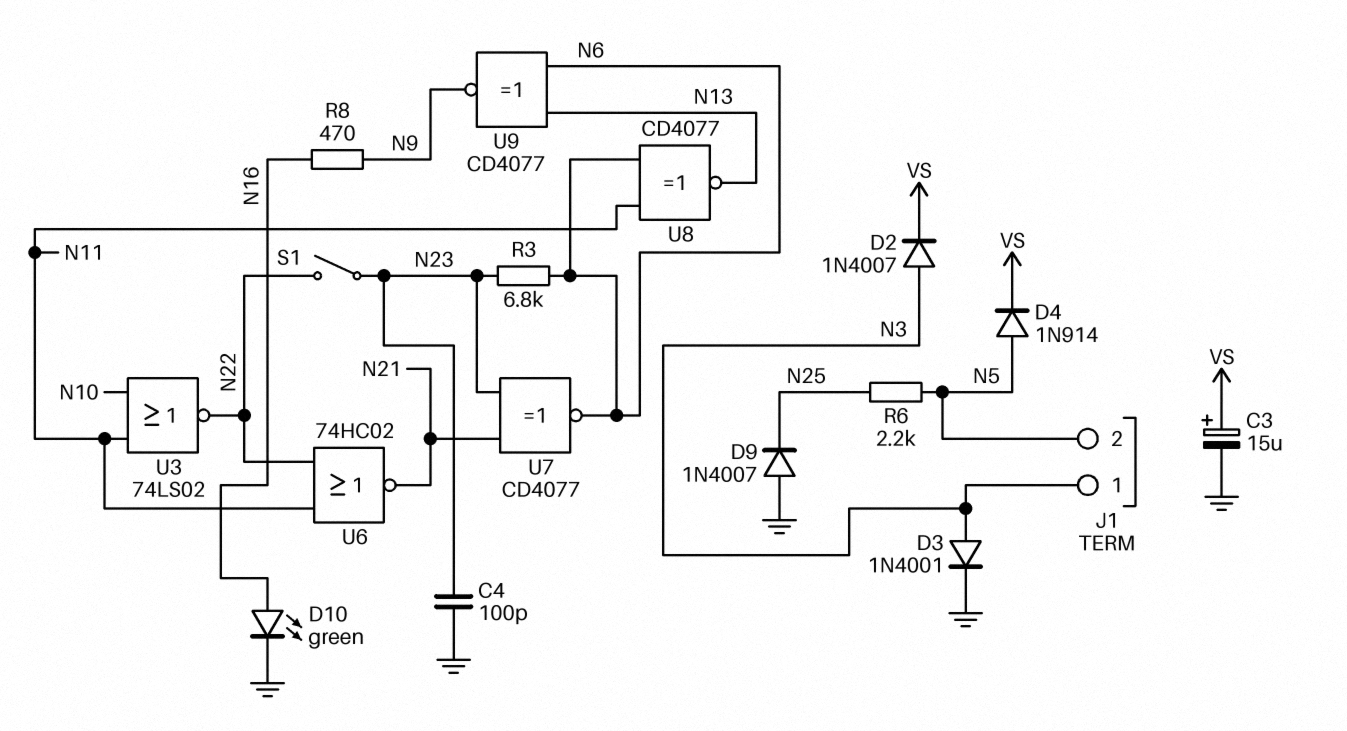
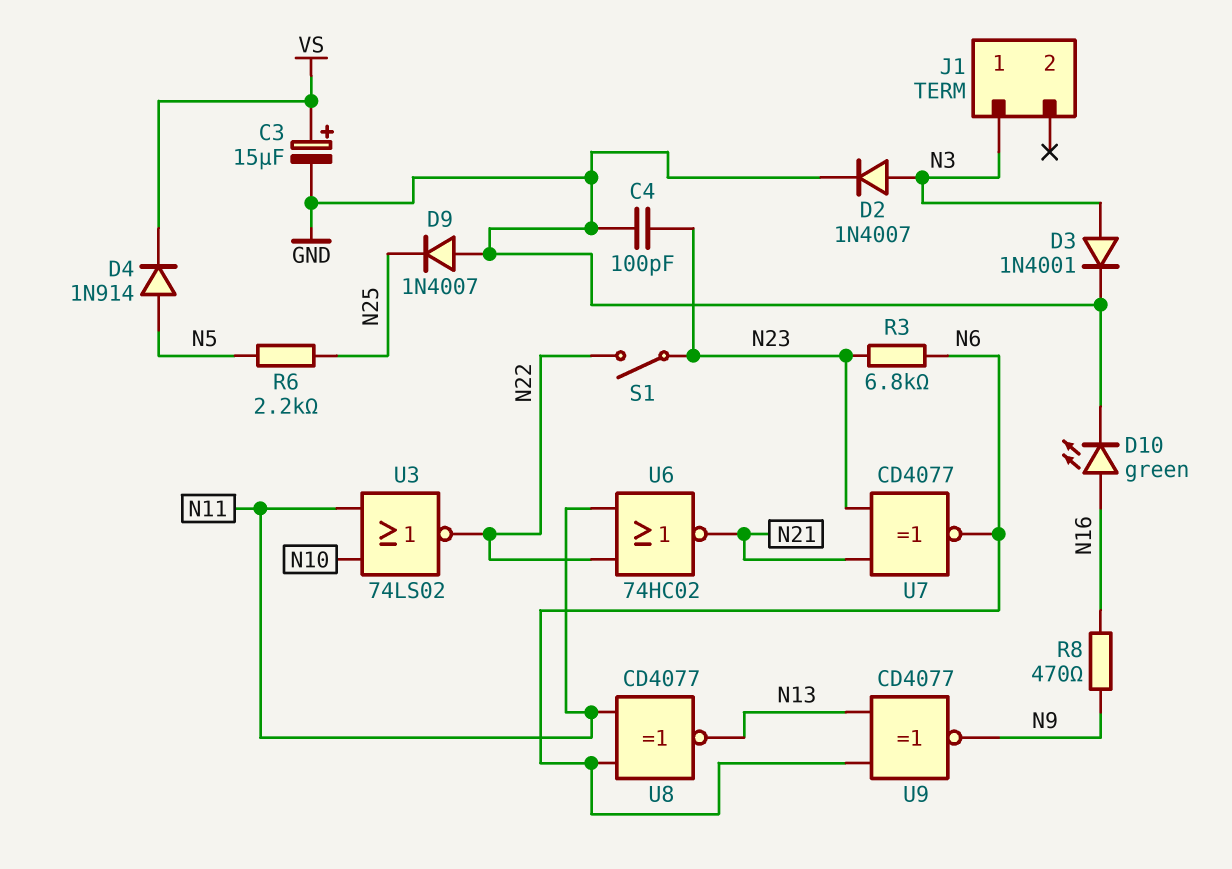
D2: diode 1N4007 (A N3, K VS) -> diode 1N4007 (A N3, K GND)
J1 pin 2: N5 -> none

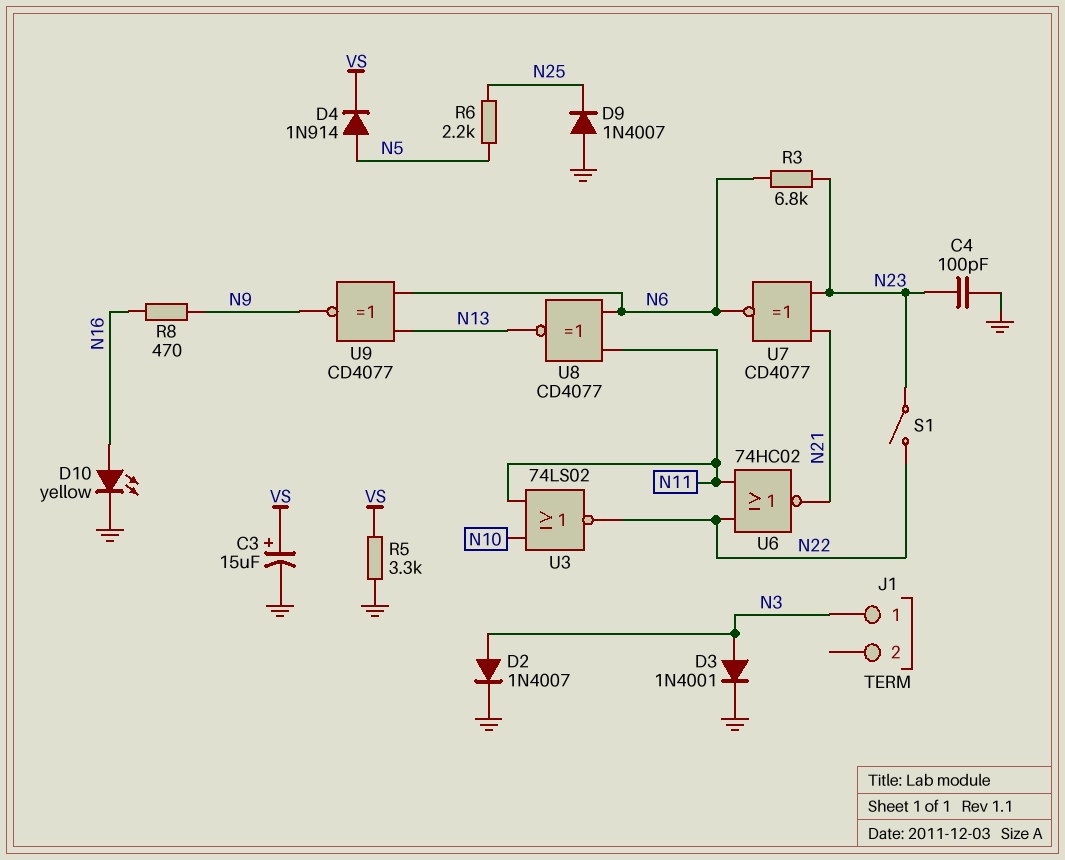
D10: LED green (A N16, K GND) -> LED yellow (A N16, K GND)
R5: none -> 3.3k (GND, VS)

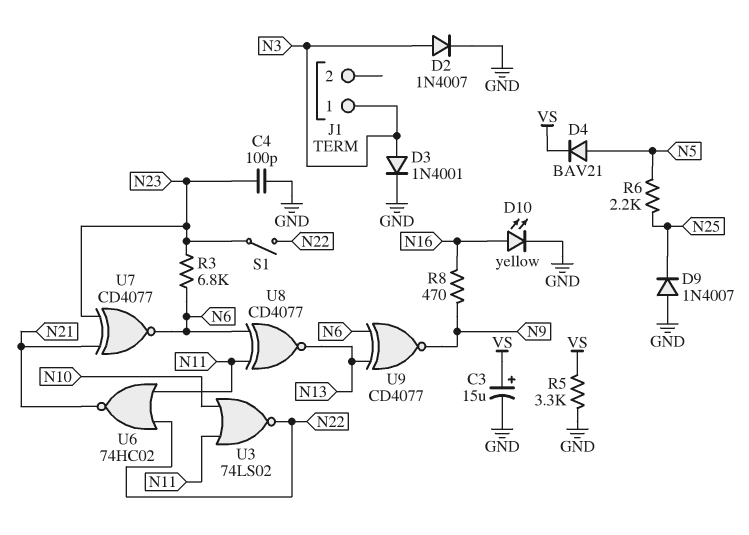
D4: diode 1N914 (A N5, K VS) -> diode BAV21 (A N5, K VS)

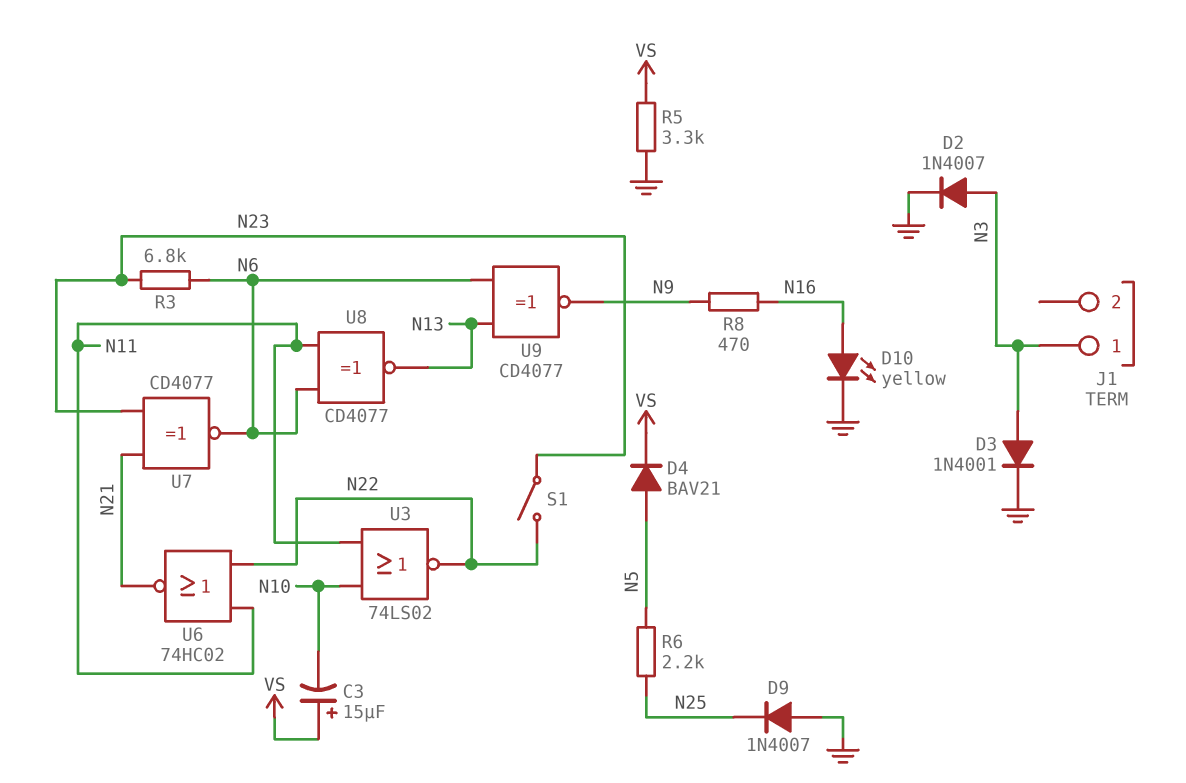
C3: 15uF (plus VS, minus GND) -> 15uF (plus VS, minus N10)
C4: 100pF (GND, N23) -> none

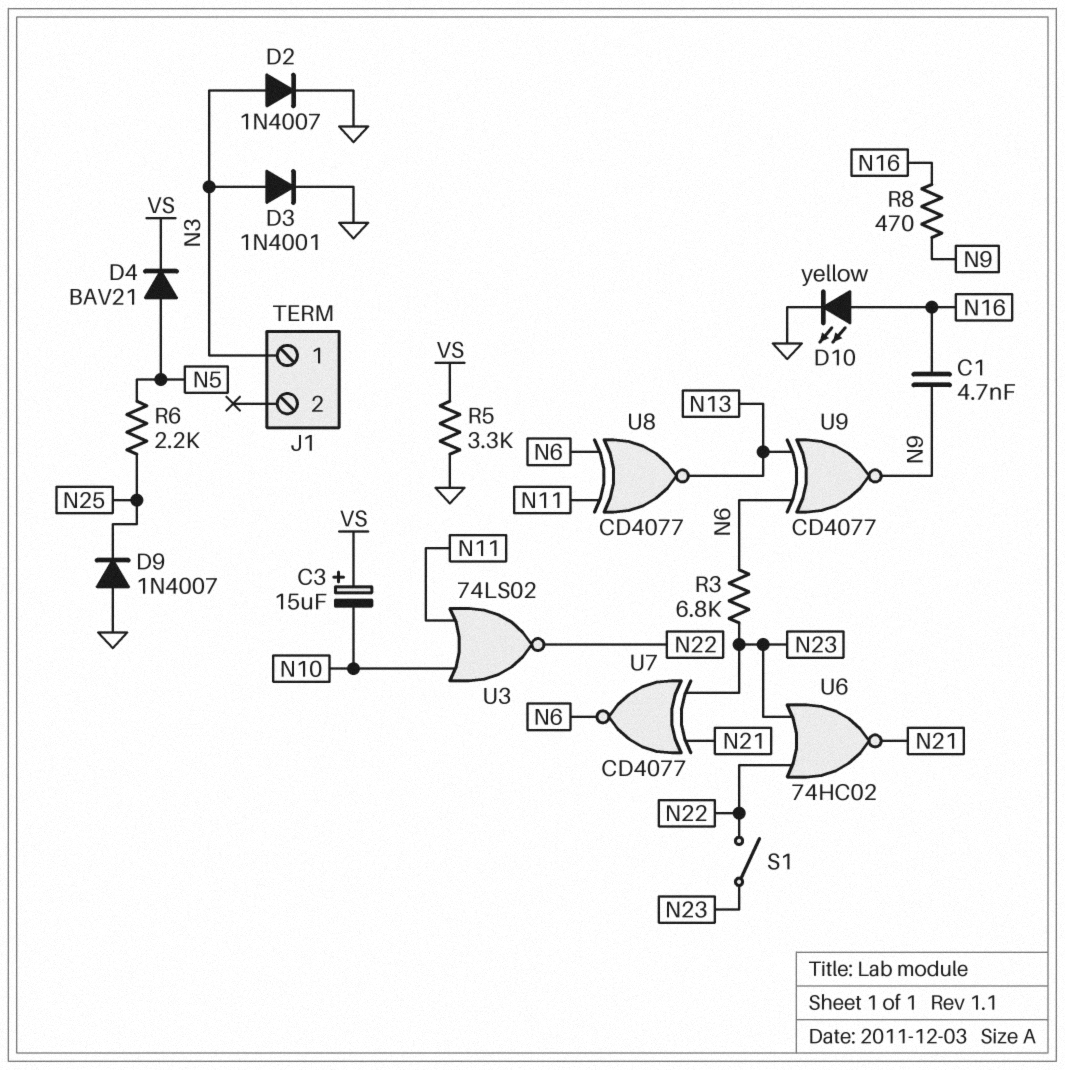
C1: none -> 4.7nF (N9, N16)
U6: NOR 74HC02 (in N11, in N22, out N21) -> NOR 74HC02 (in N22, in N23, out N21)

